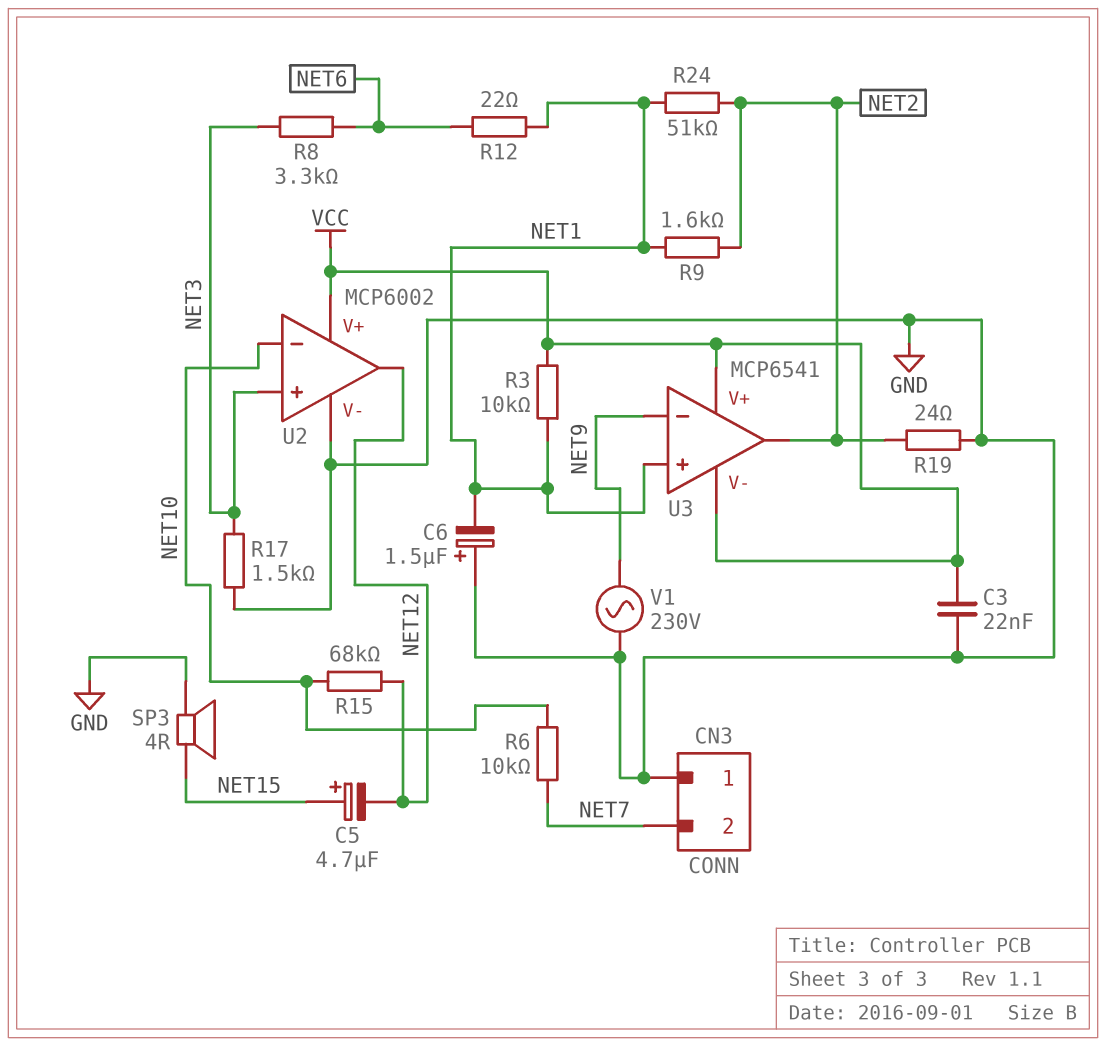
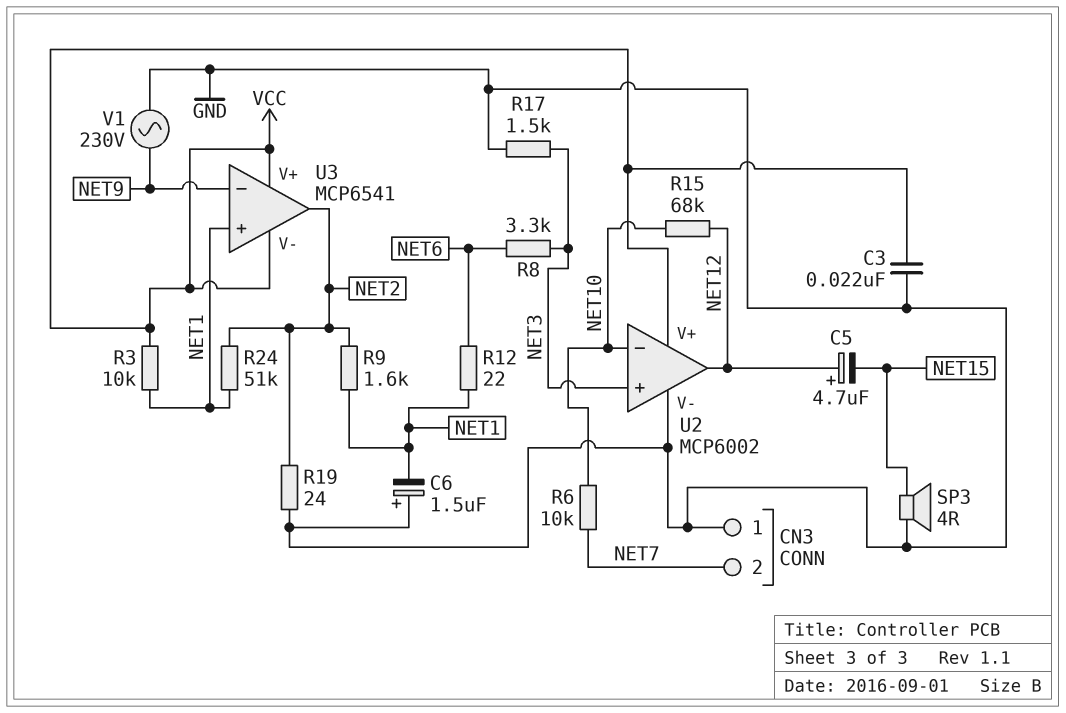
C5: 4.7uF (plus NET15, minus NET12) -> 4.7uF (plus NET12, minus NET15)

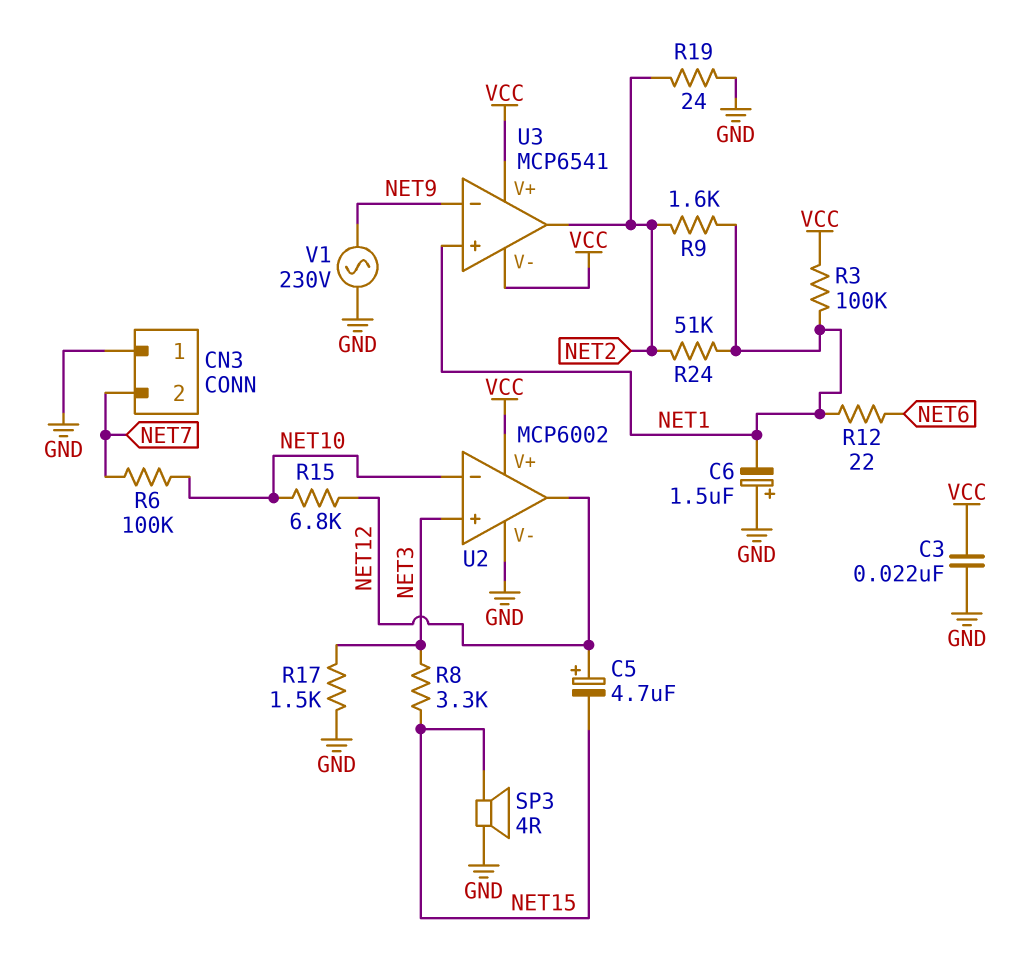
R3: 10k (NET1, VCC) -> 100k (NET1, VCC)
R6: 10k (NET7, NET10) -> 100k (NET7, NET10)
R8: 3.3k (NET3, NET6) -> 3.3k (NET3, NET15)
R15: 68k (NET10, NET12) -> 6.8k (NET10, NET12)

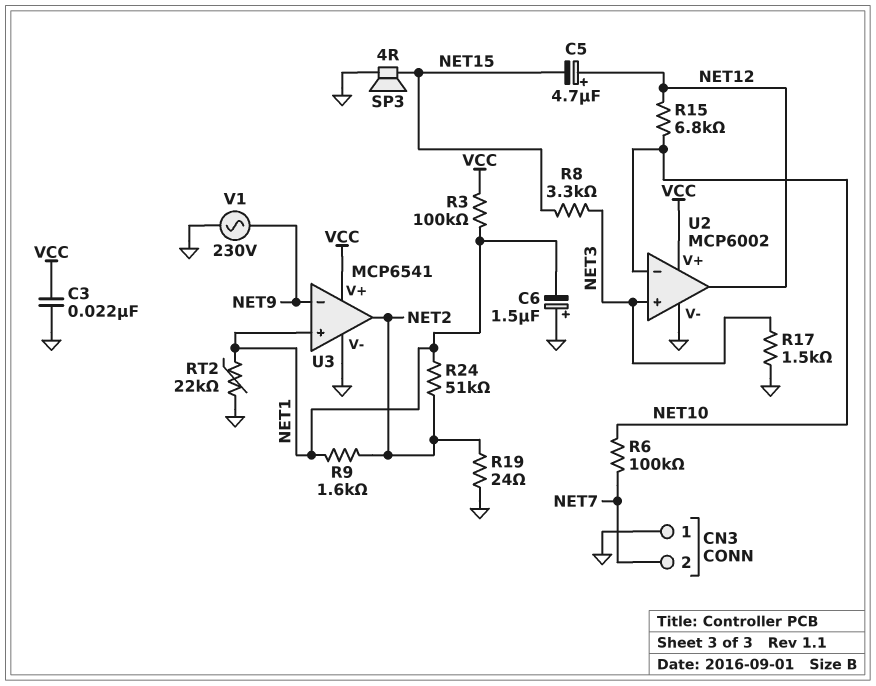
R12: 22 (NET1, NET6) -> none
RT2: none -> 22k (GND, NET1)
U3 pin V-: VCC -> GND

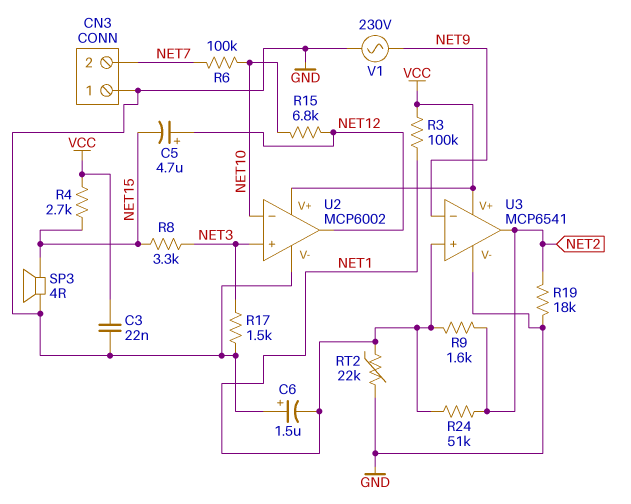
R4: none -> 2.7k (NET15, VCC)
R19: 24 (GND, NET2) -> 18k (GND, NET2)

